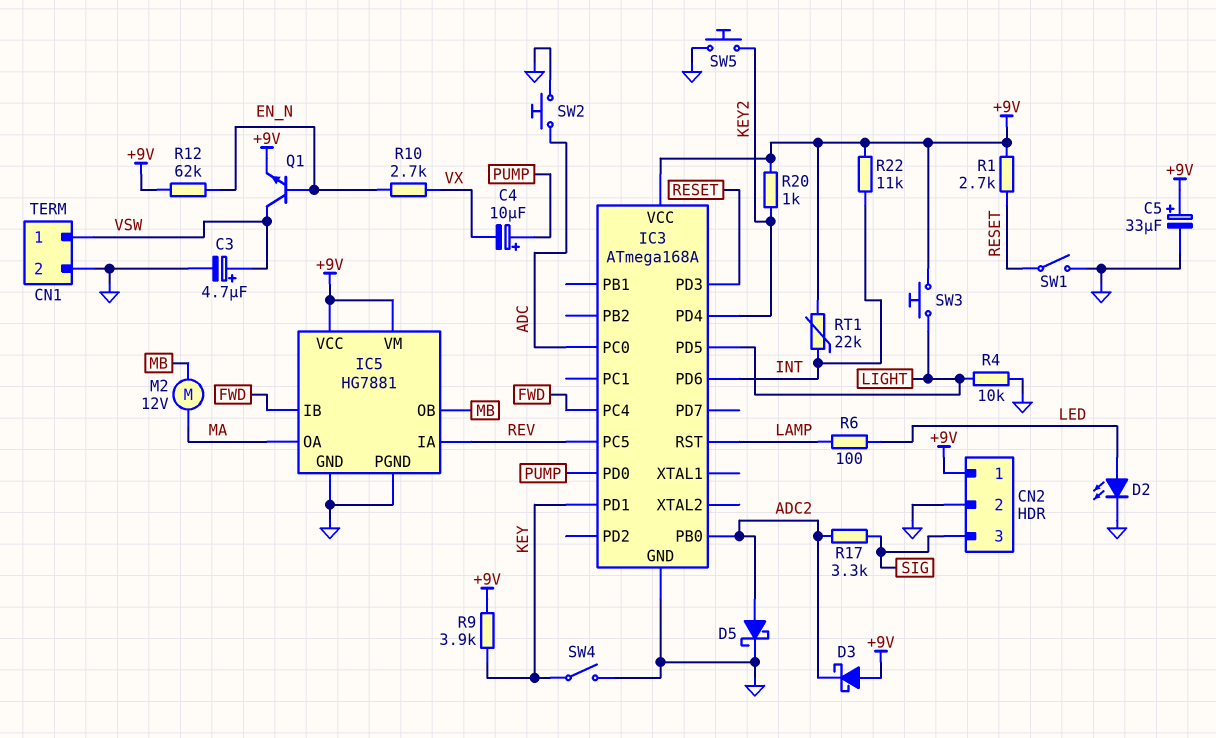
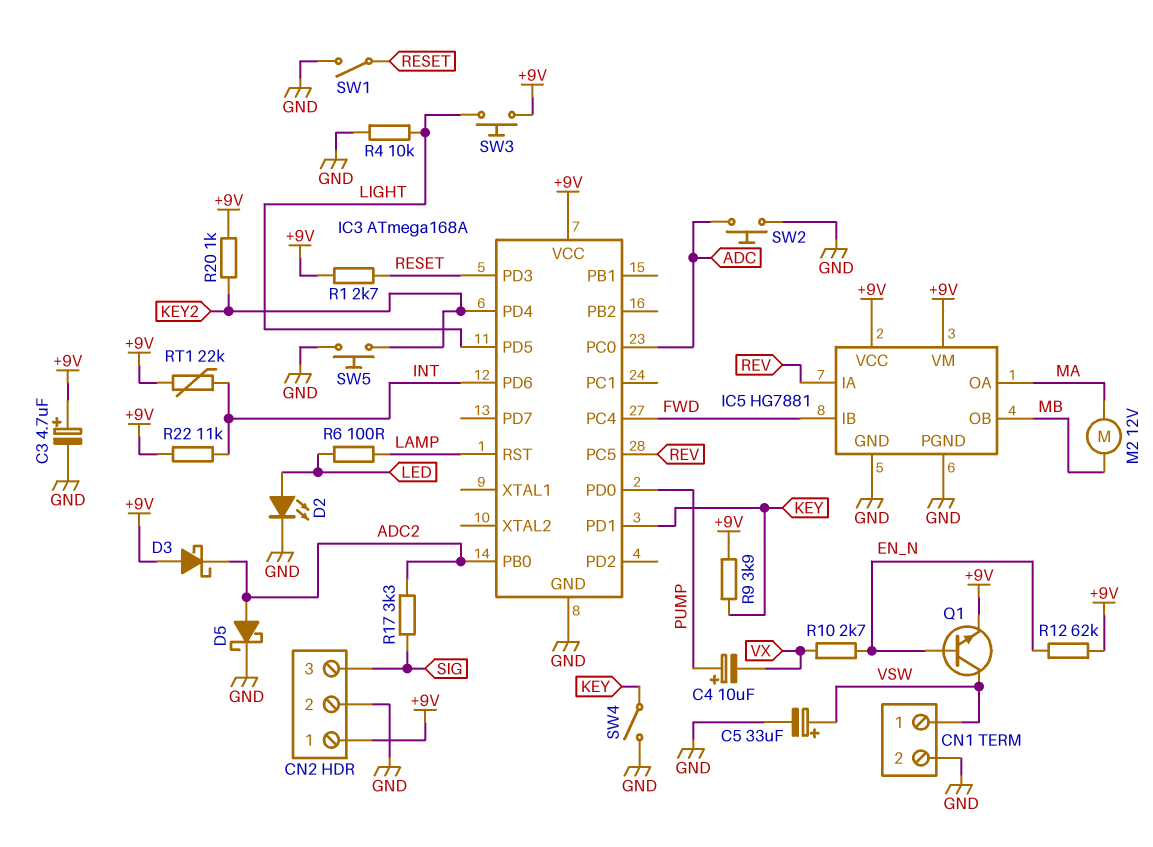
C3: 4.7uF (plus VSW, minus GND) -> 4.7uF (plus +9V, minus GND)
C5: 33uF (plus +9V, minus GND) -> 33uF (plus VSW, minus GND)

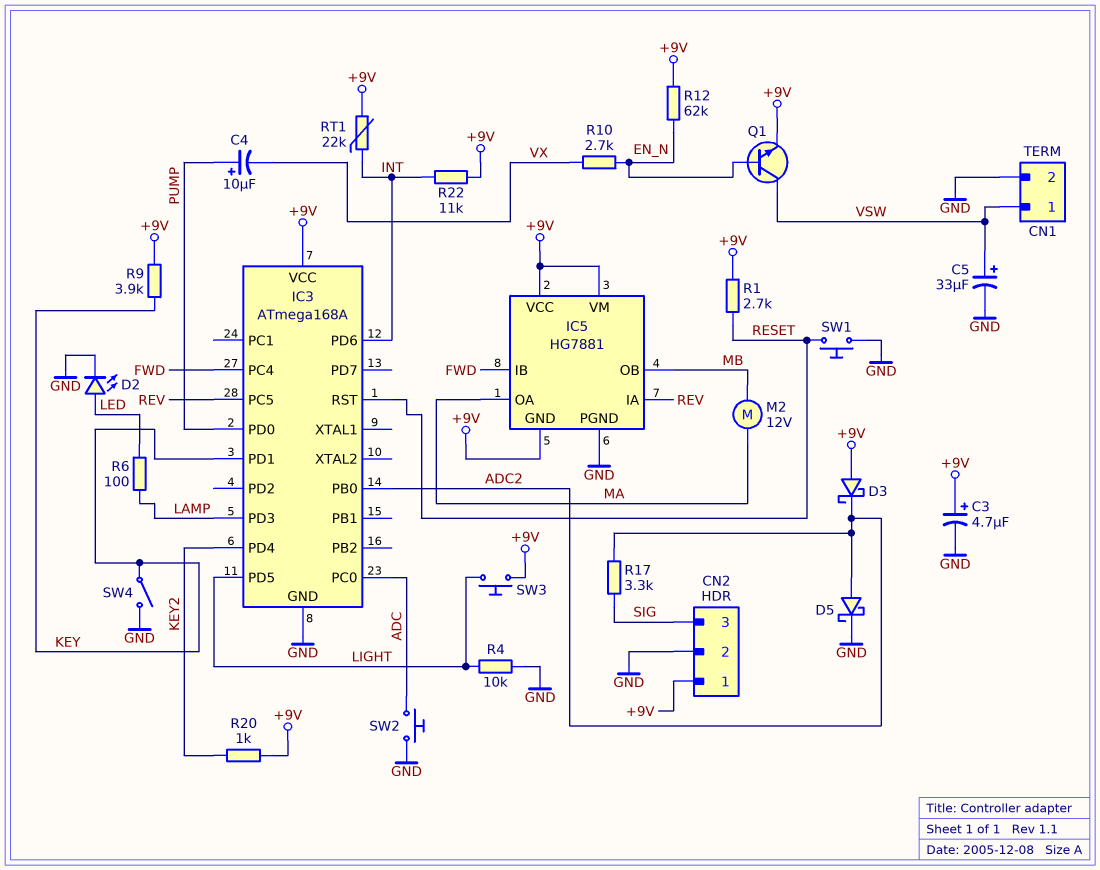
IC3 pin PD3: RESET -> LAMP
IC3 pin RST: LAMP -> RESET
IC5 pin GND: GND -> +9V
SW1: switch (GND, RESET) -> button (GND, RESET)
SW5: button (GND, KEY2) -> none

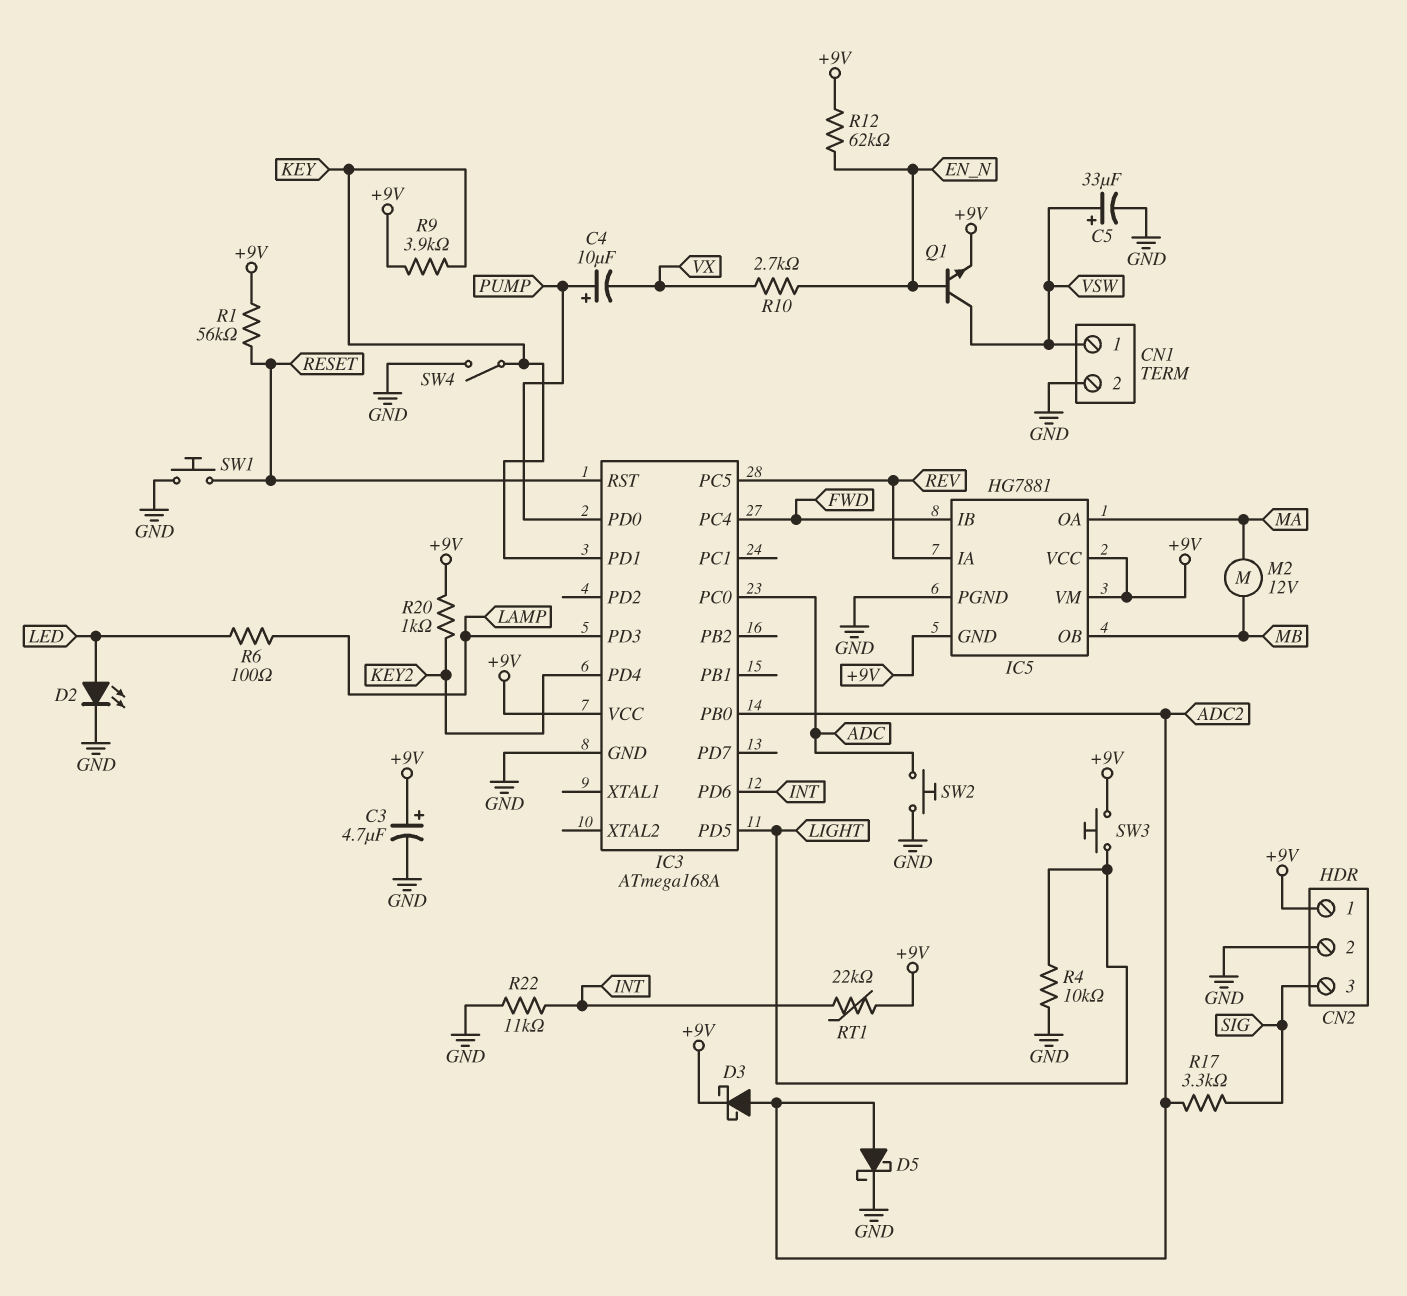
D3: schottky (A +9V, K ADC2) -> schottky (A ADC2, K +9V)
R1: 2.7k (+9V, RESET) -> 56k (+9V, RESET)
R22: 11k (+9V, INT) -> 11k (GND, INT)

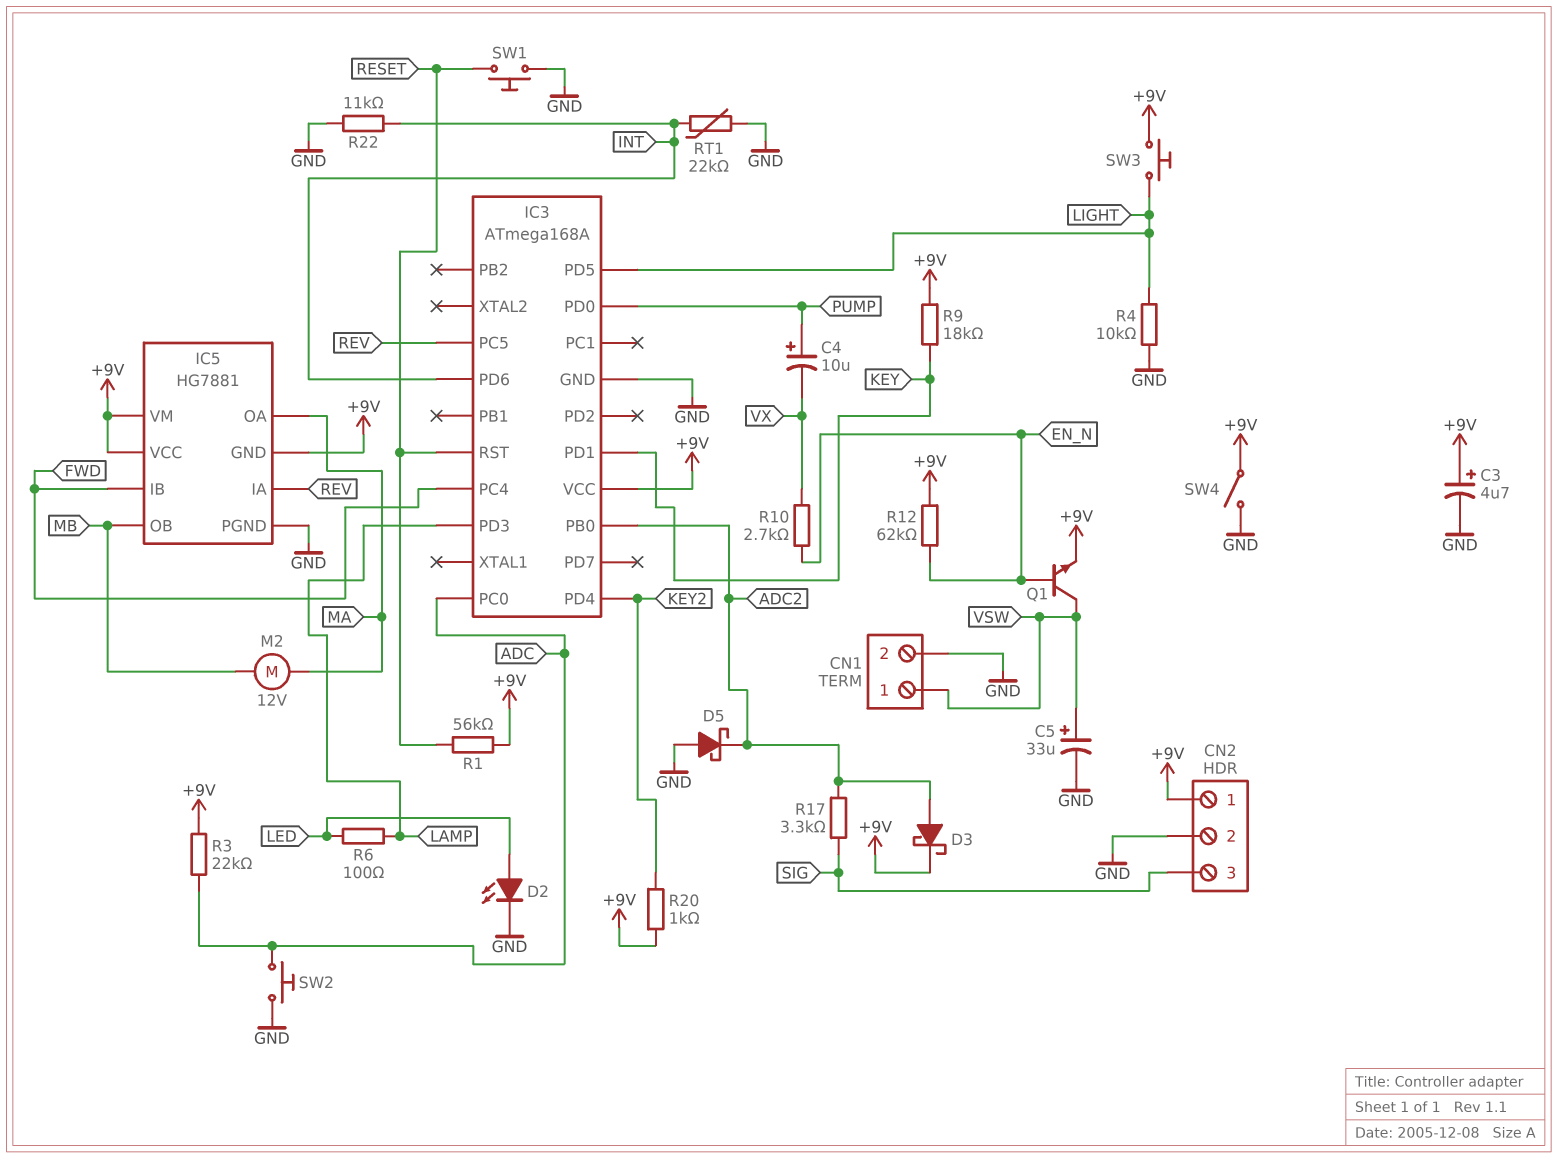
D5: schottky (A ADC2, K GND) -> schottky (A GND, K ADC2)
R3: none -> 22k (+9V, ADC)
R9: 3.9k (+9V, KEY) -> 18k (+9V, KEY)
RT1: 22k (+9V, INT) -> 22k (GND, INT)
SW4: switch (GND, KEY) -> switch (+9V, GND)

